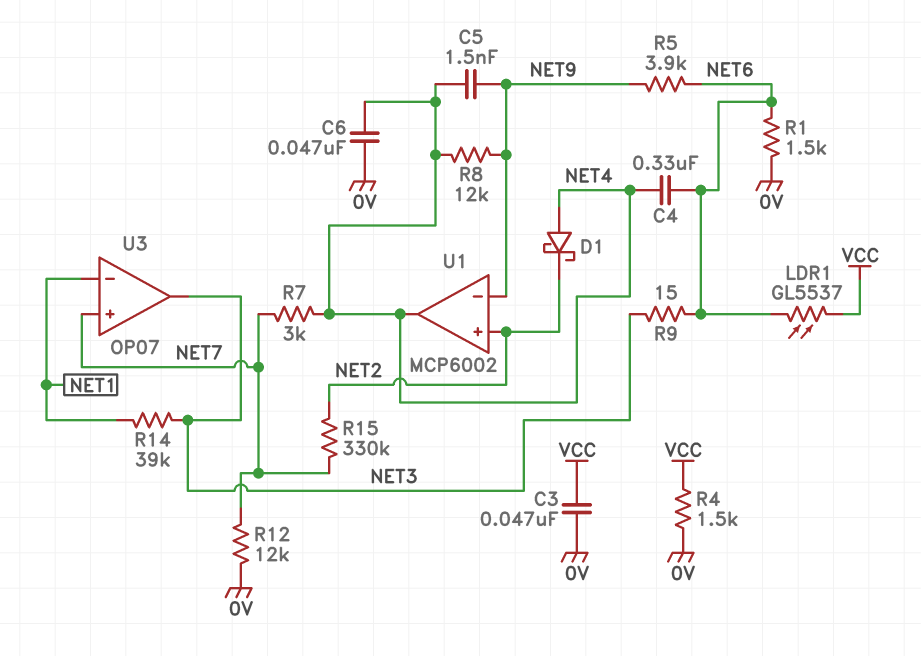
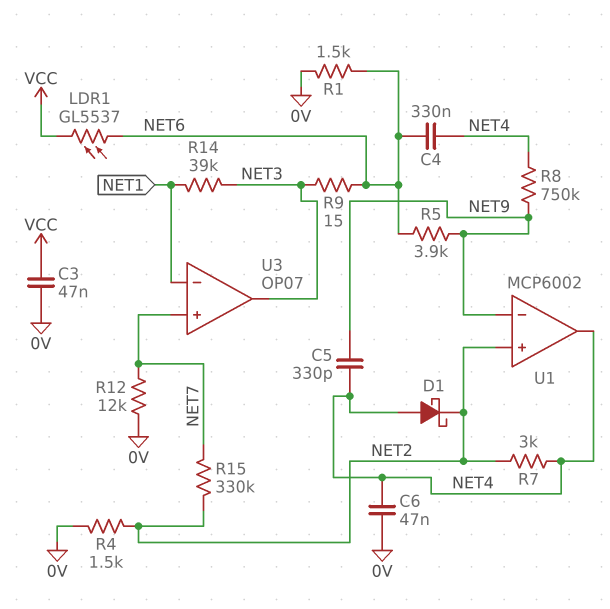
C5: 1.5nF (NET4, NET9) -> 330pF (NET4, NET9)
R4: 1.5k (0V, VCC) -> 1.5k (0V, NET2)
R7: 3k (NET4, NET7) -> 3k (NET2, NET4)
R8: 12k (NET4, NET9) -> 750k (NET4, NET9)

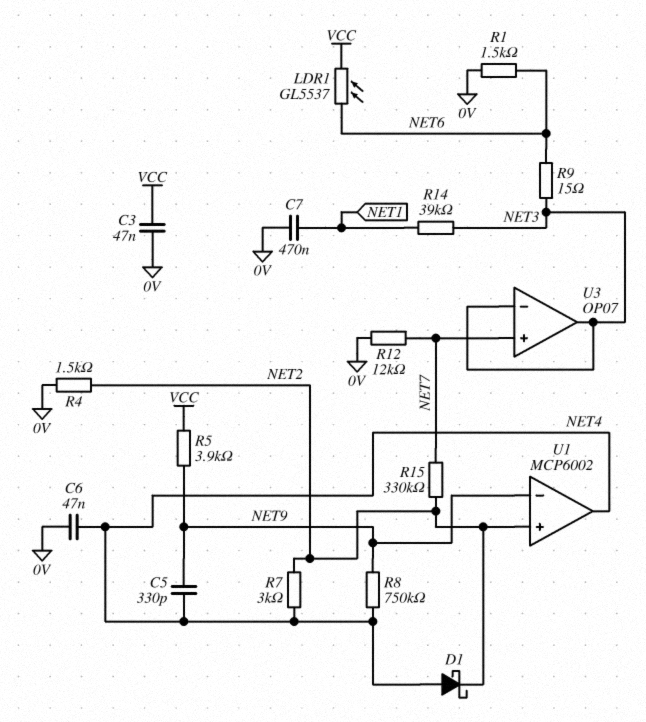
C4: 330nF (NET4, NET6) -> none
C7: none -> 470nF (0V, NET1)
R5: 3.9k (NET6, NET9) -> 3.9k (NET9, VCC)
U3 pin in-: NET1 -> NET3

